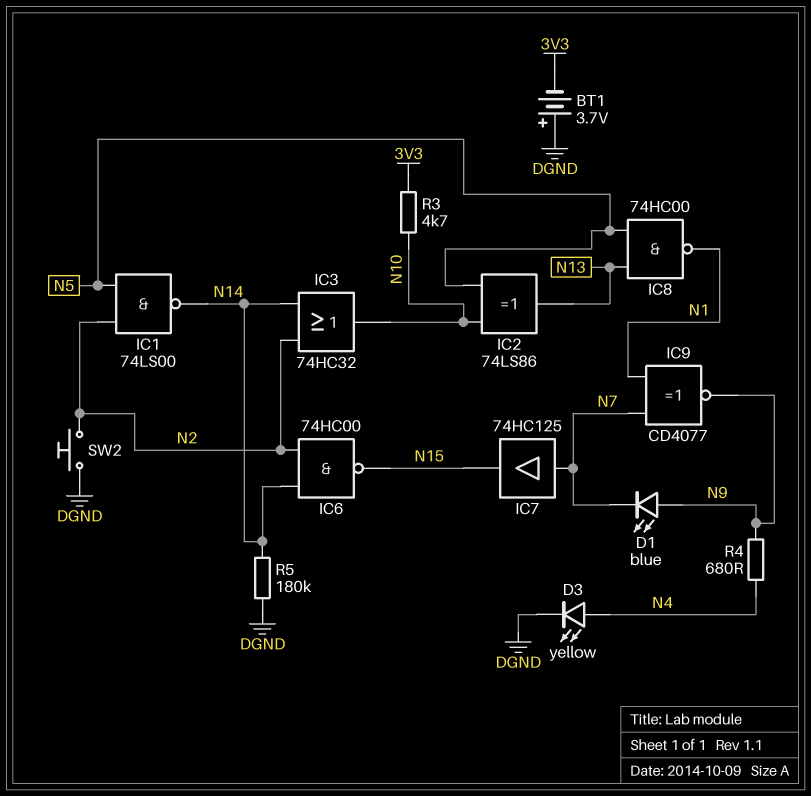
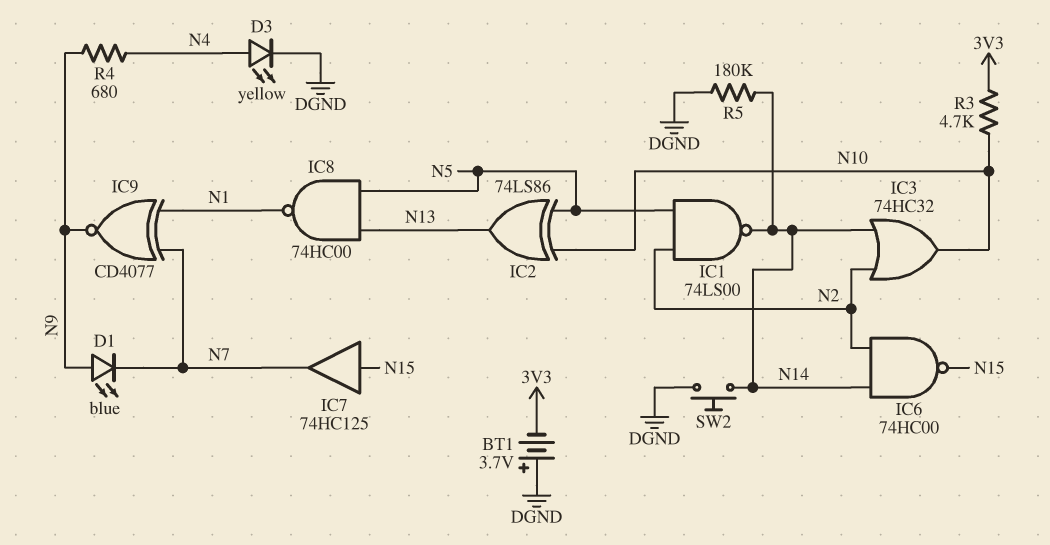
IC7: buffer 74HC125 (in N7, out N15) -> buffer 74HC125 (in N15, out N7)
SW2: button (DGND, N2) -> button (DGND, N14)

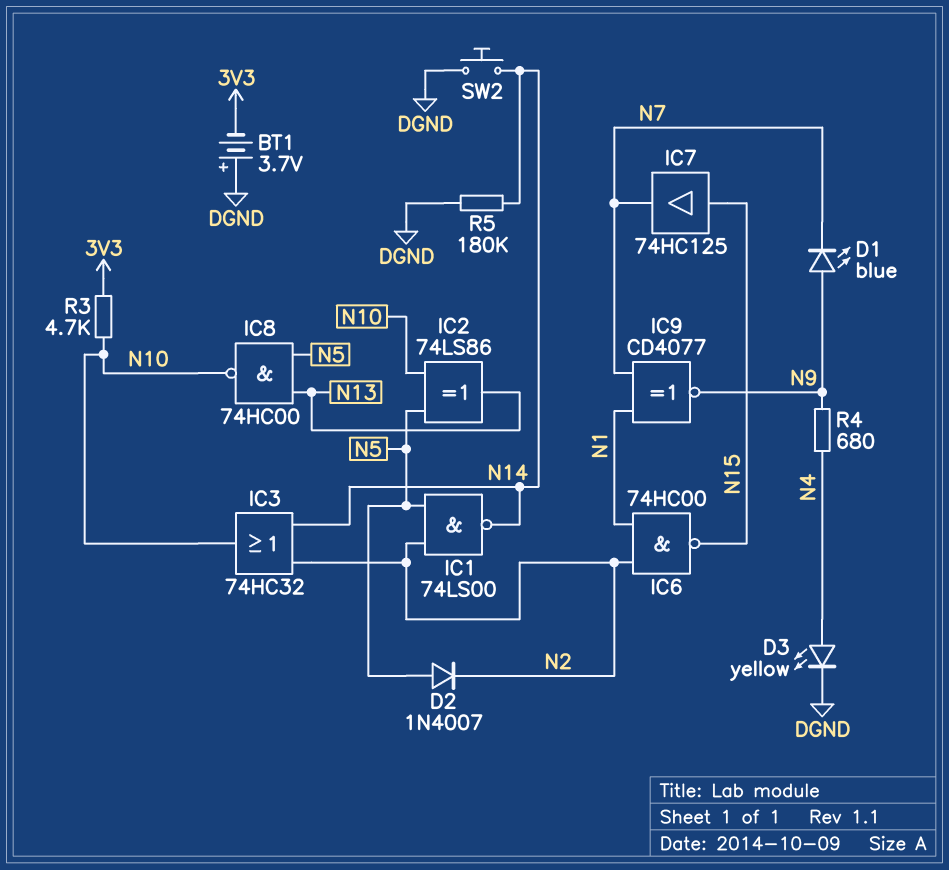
D2: none -> diode 1N4007 (A N5, K N2)
IC6: NAND 74HC00 (in N2, in N14, out N15) -> NAND 74HC00 (in N1, in N2, out N15)
IC8: NAND 74HC00 (in N5, in N13, out N1) -> NAND 74HC00 (in N5, in N13, out N10)

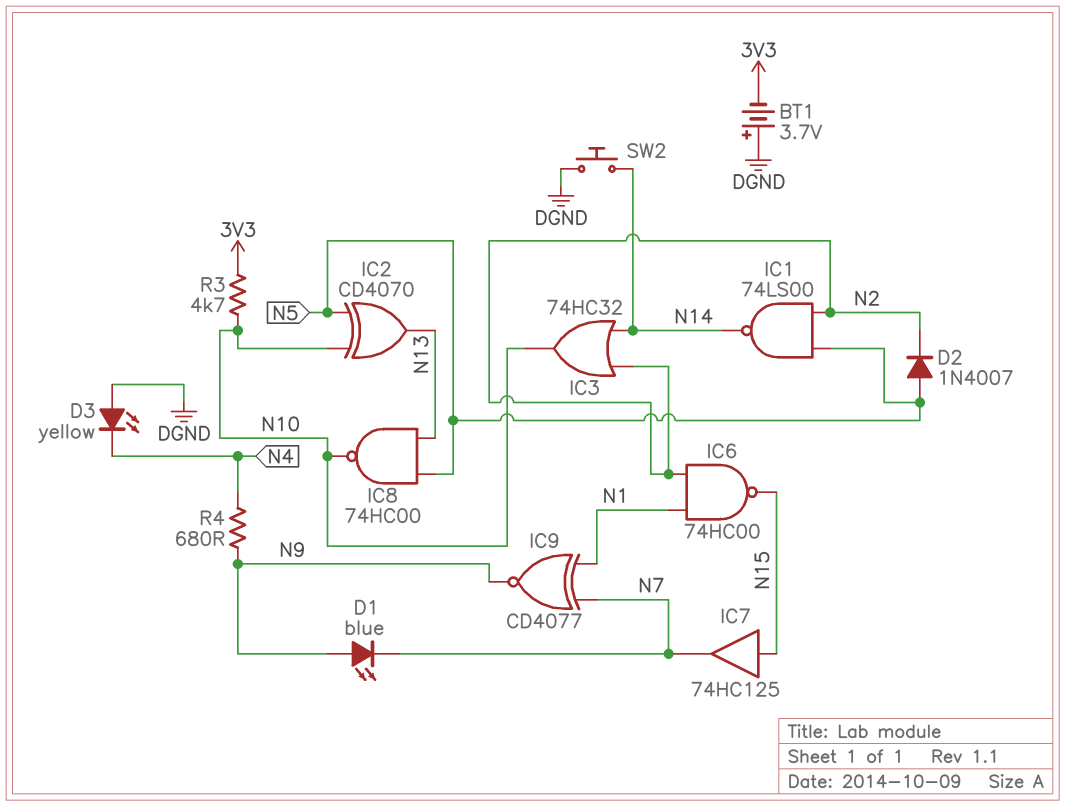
D3: LED yellow (A N4, K DGND) -> LED yellow (A DGND, K N4)
IC2: XOR 74LS86 (in N5, in N10, out N13) -> XOR CD4070 (in N5, in N10, out N13)
R5: 180k (DGND, N14) -> none

